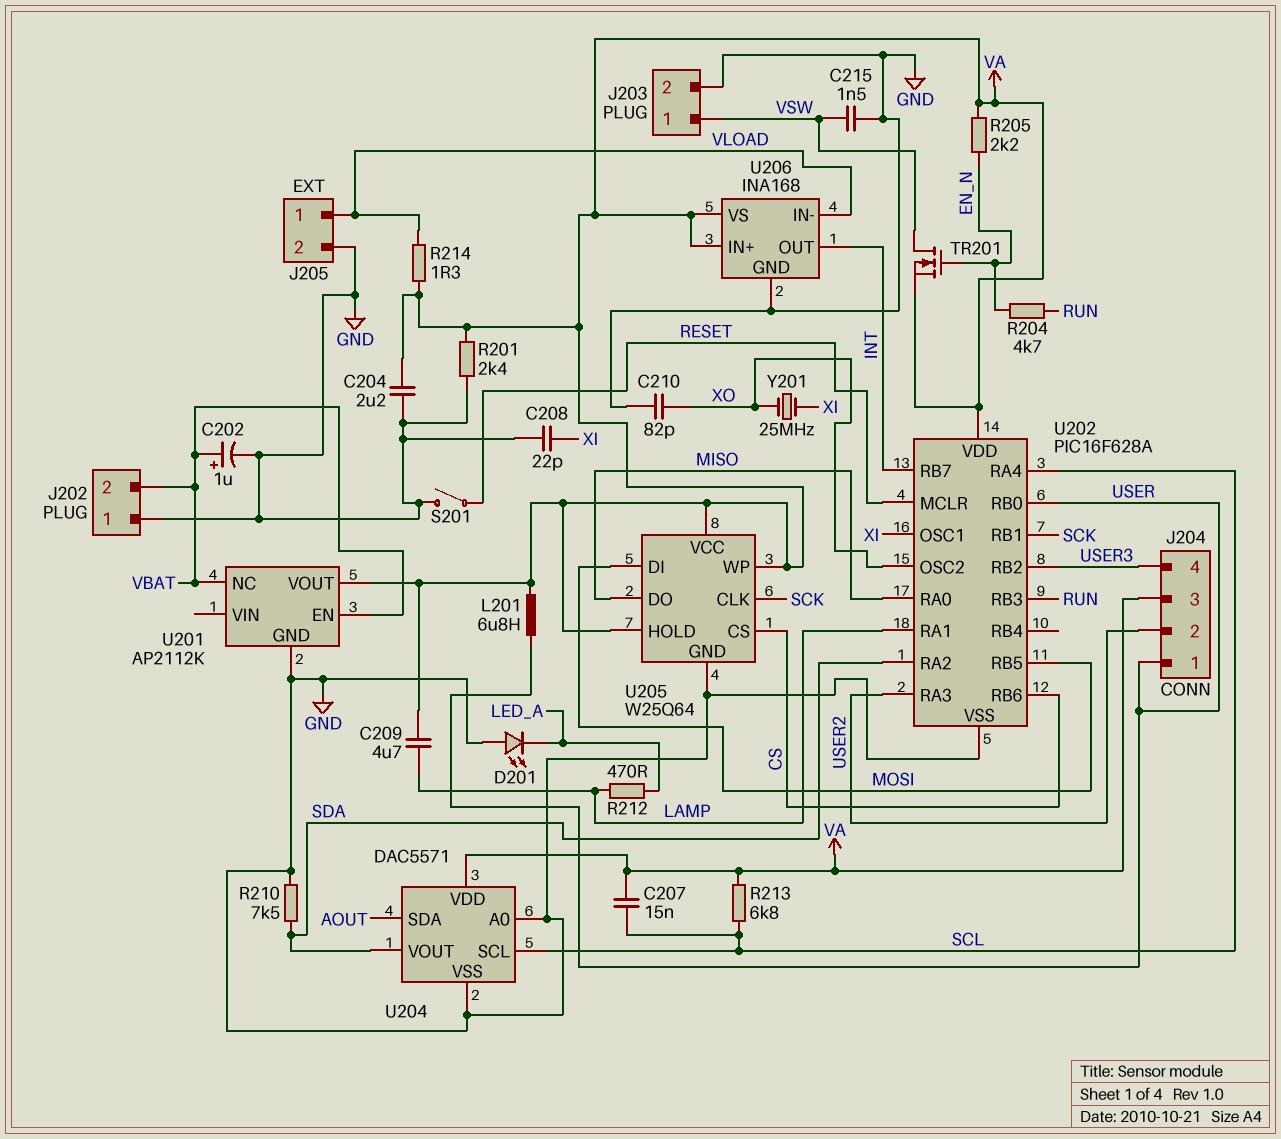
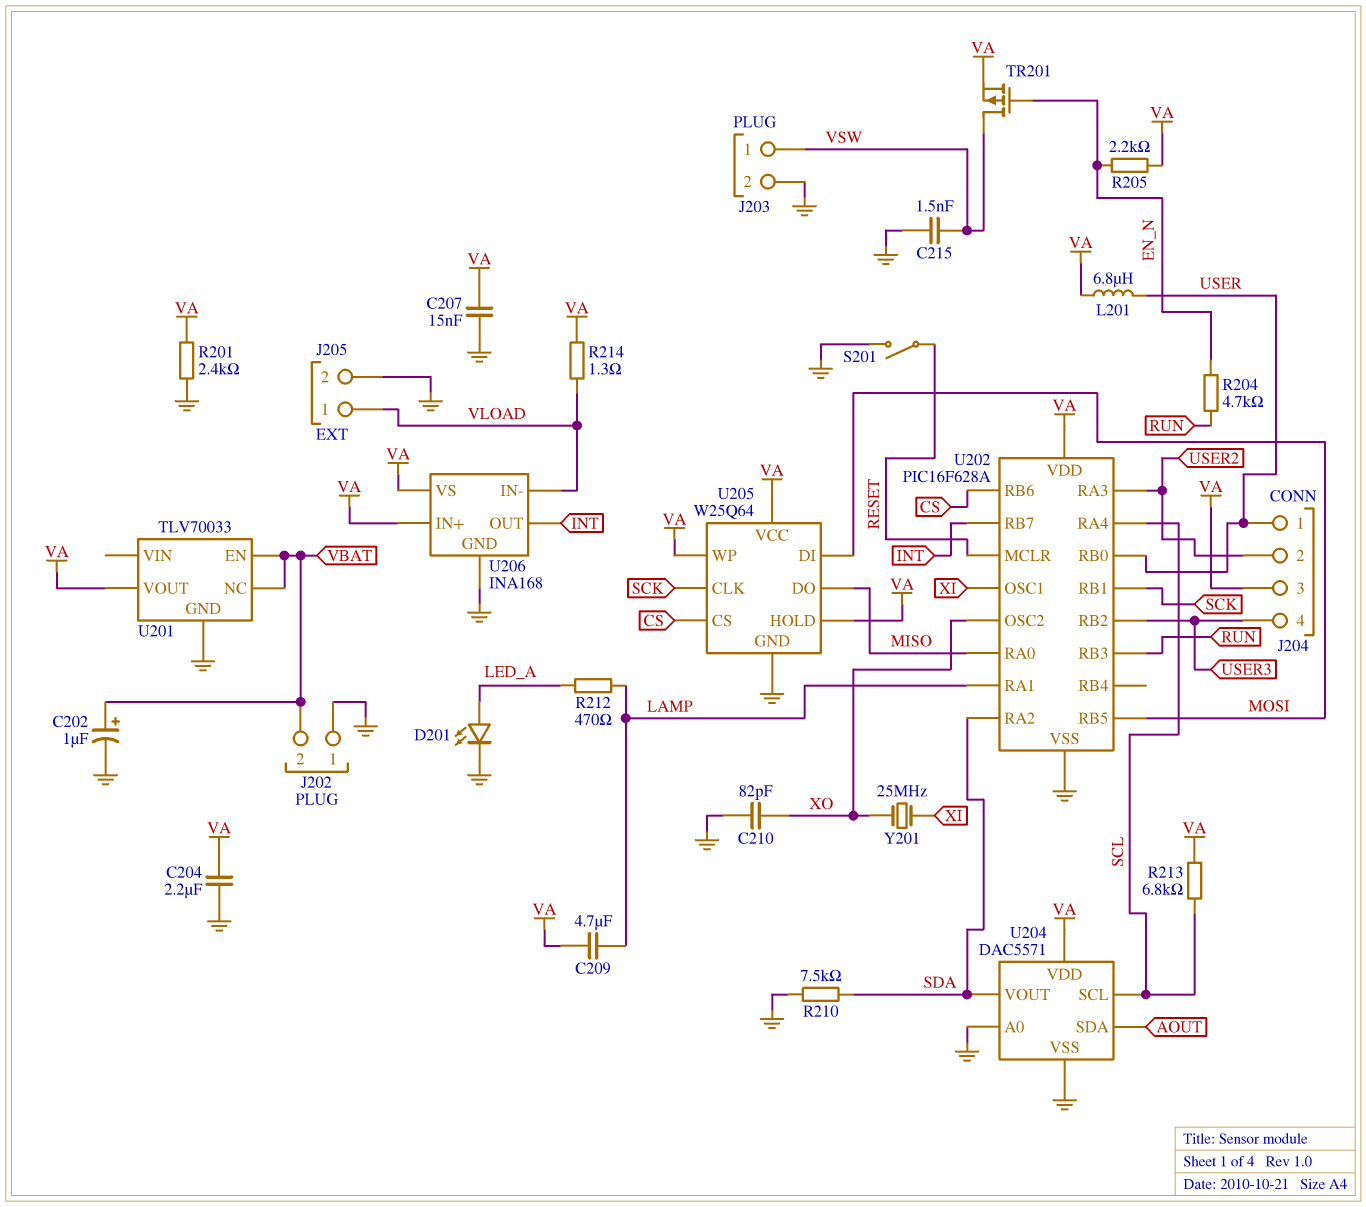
C207: 15nF (SCL, VA) -> 15nF (GND, VA)
C208: 22pF (GND, XI) -> none
D201: LED (A GND, K LED_A) -> LED (A LED_A, K GND)
TR201: NMOS (G EN_N, D VSW, S VA) -> PMOS (G EN_N, D VSW, S VA)
U201: AP2112K -> TLV70033

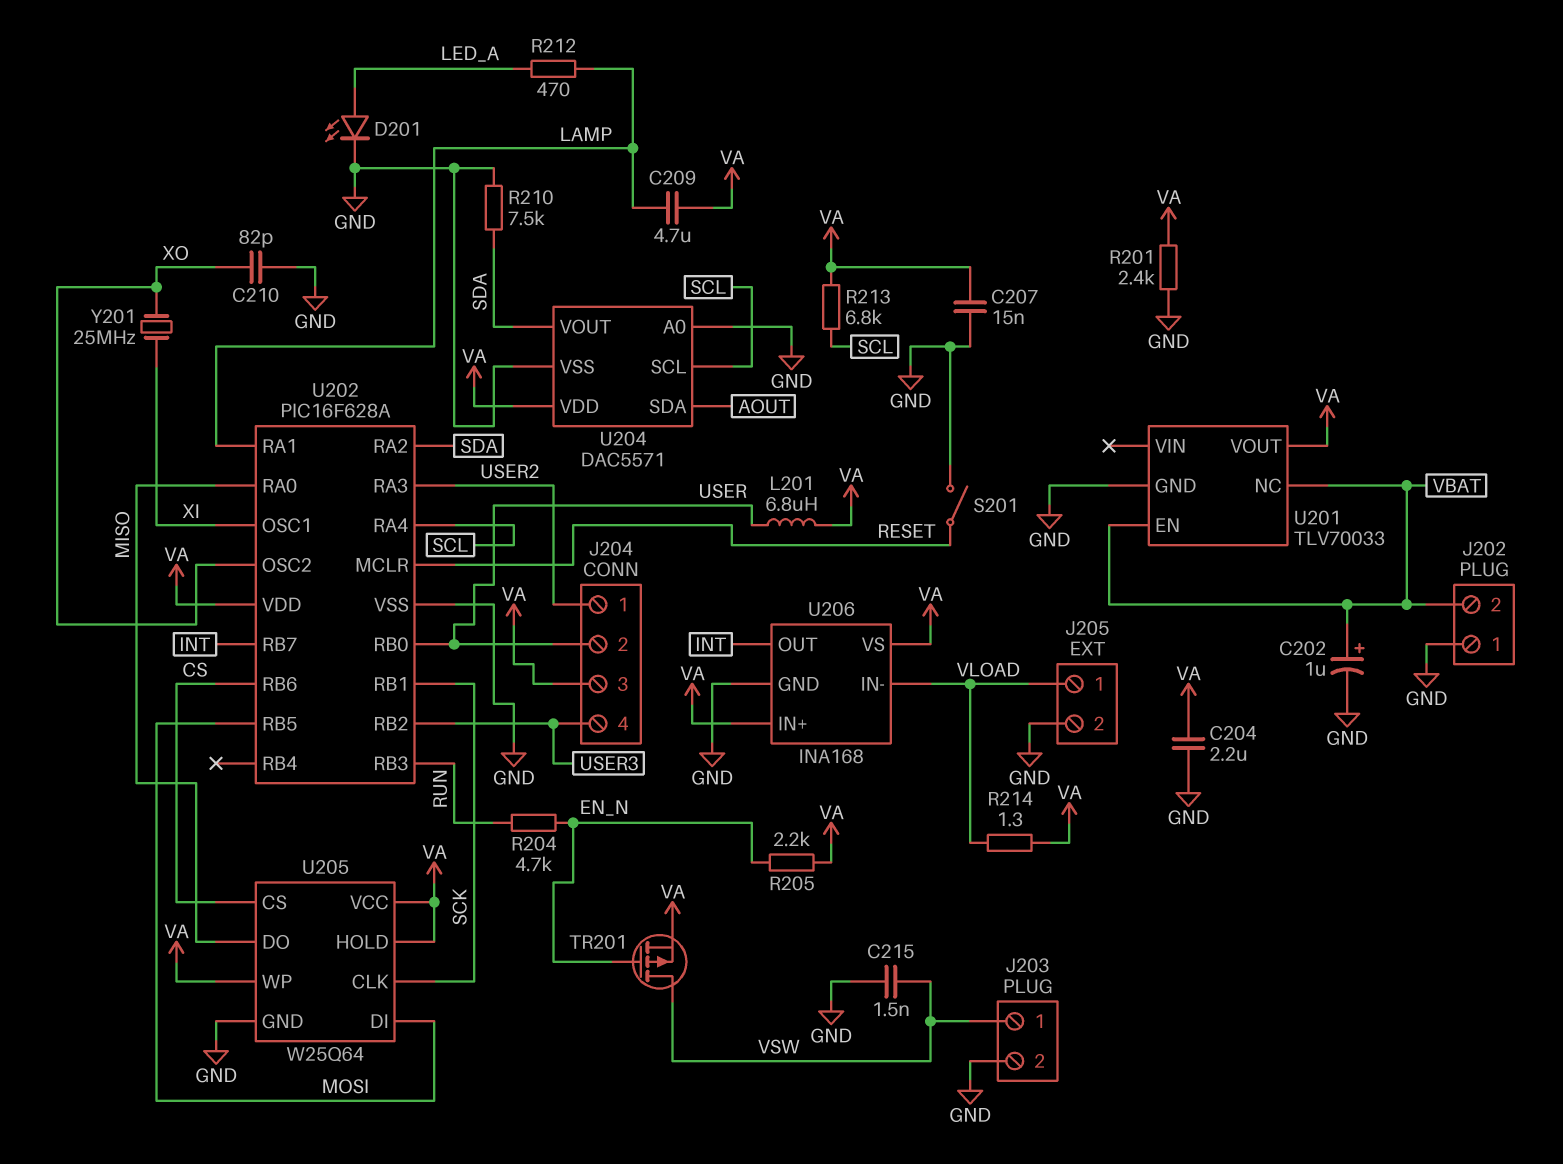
J204 pin 1: USER -> USER2
J204 pin 2: USER2 -> USER

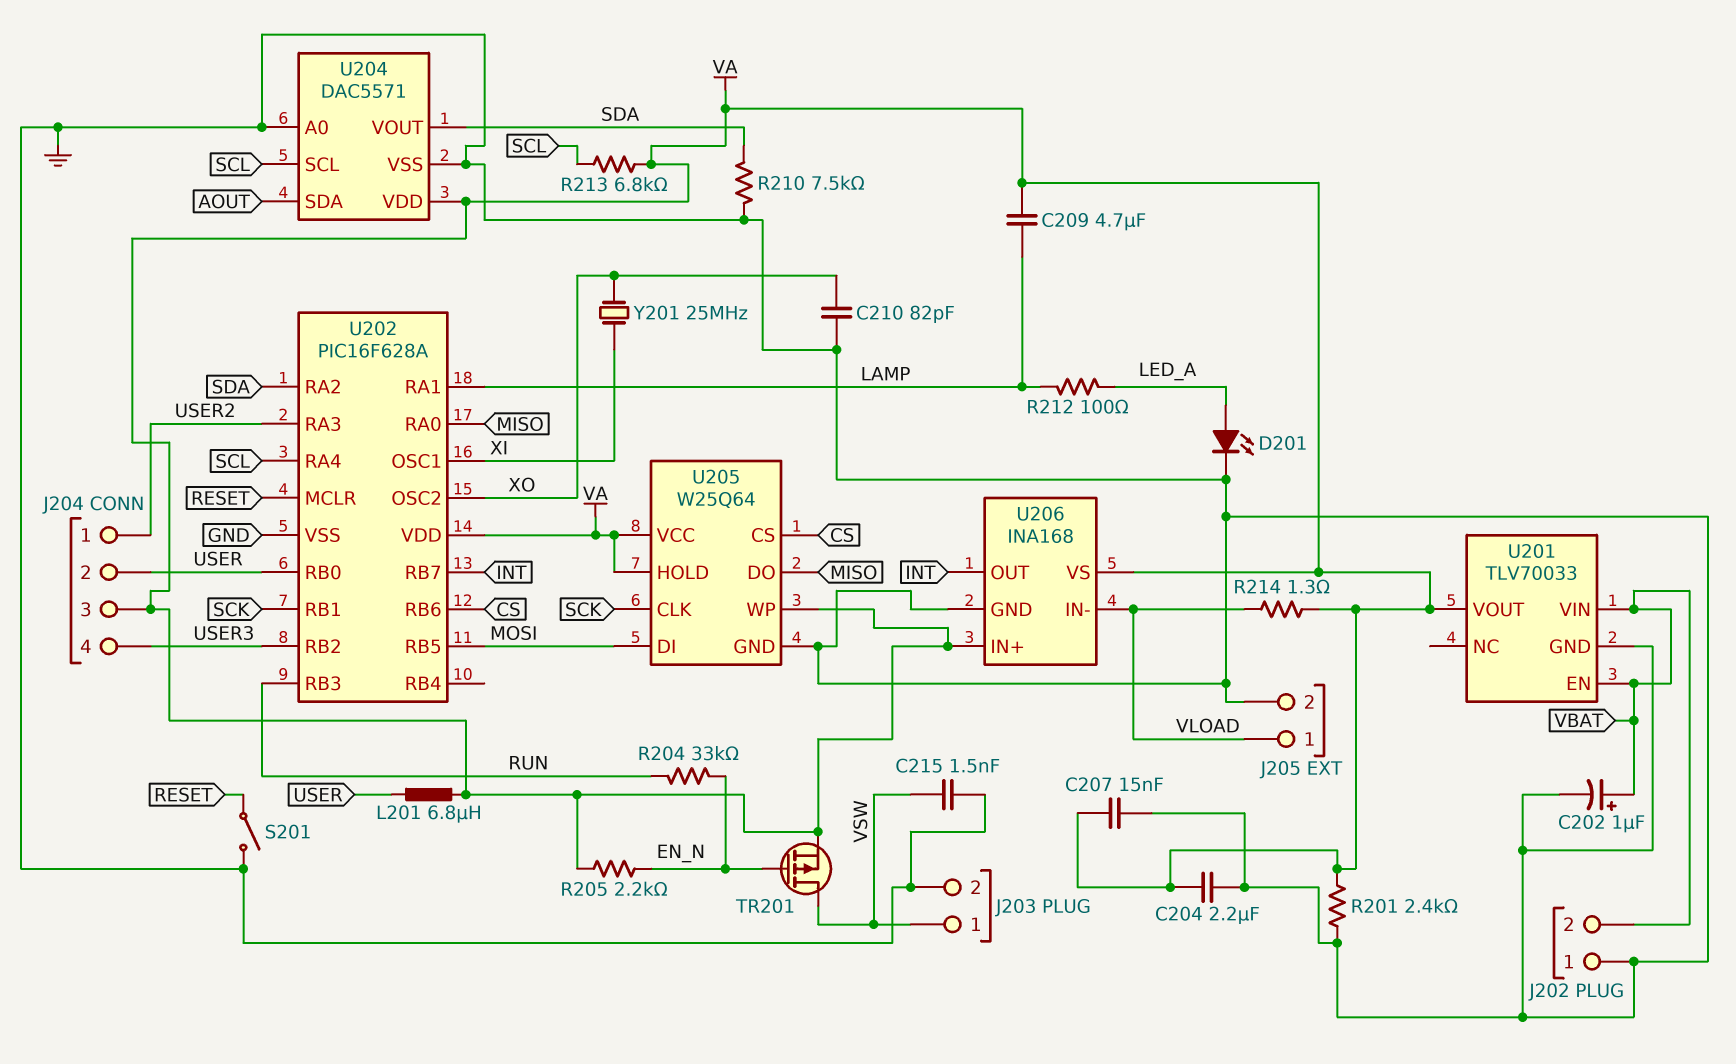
R204: 4.7k (EN_N, RUN) -> 33k (EN_N, RUN)
R212: 470 (LAMP, LED_A) -> 100 (LAMP, LED_A)
U201 pin NC: VBAT -> none
U201 pin VIN: none -> VBAT

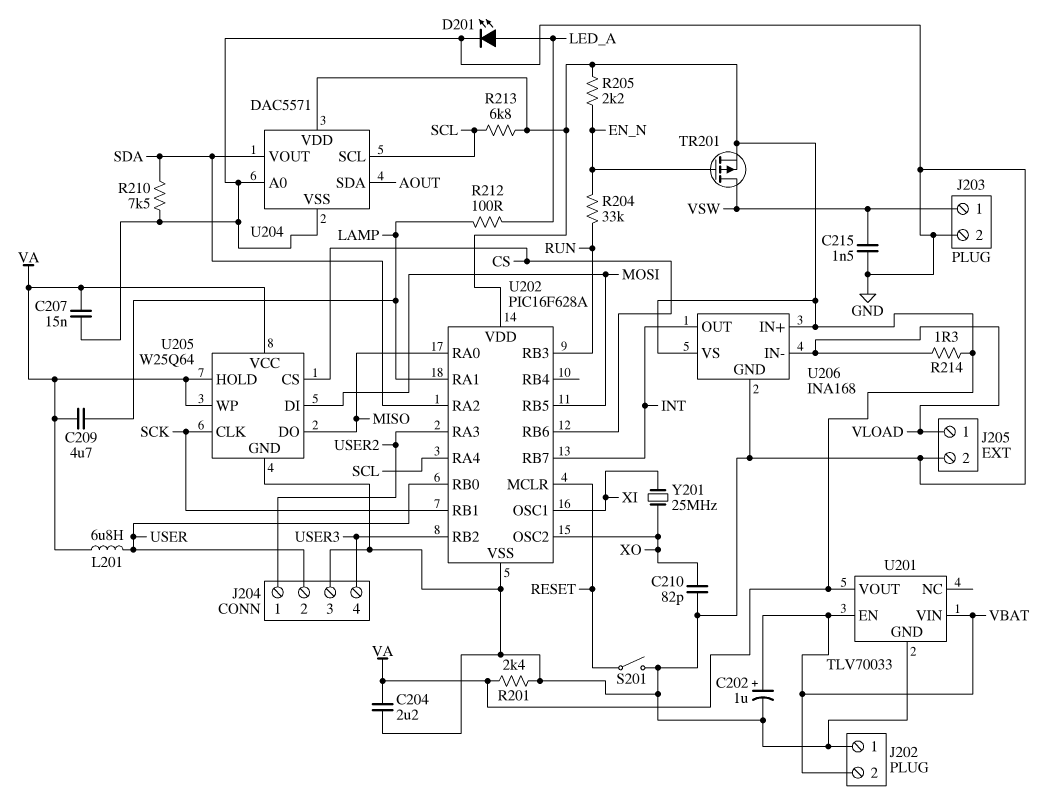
J204 pin 3: VA -> GND

